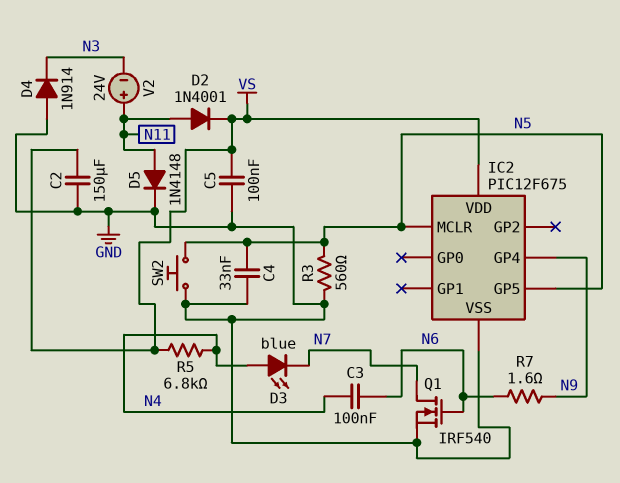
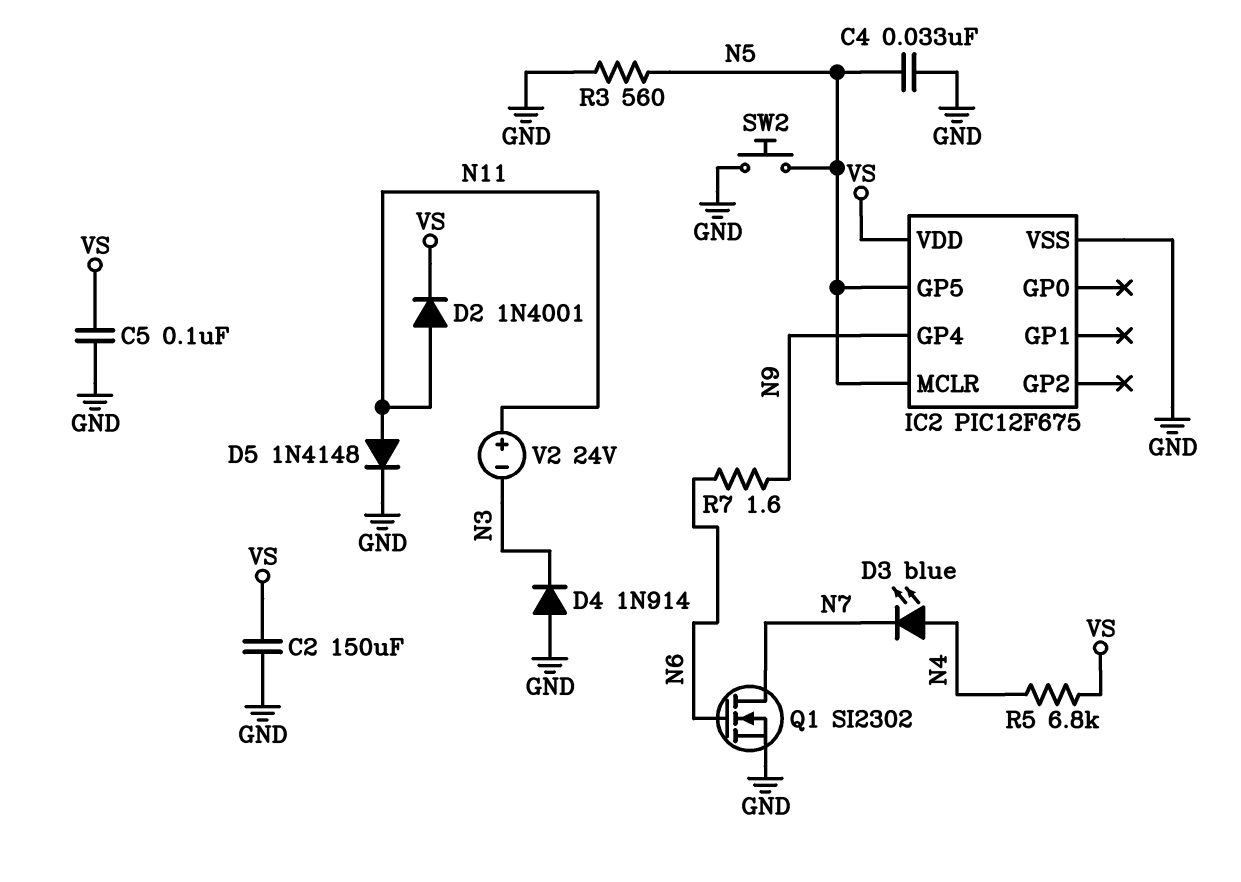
C3: 100nF (N4, N6) -> none
Q1: NMOS IRF540 (G N6, D N7, S GND) -> NMOS SI2302 (G N6, D N7, S GND)

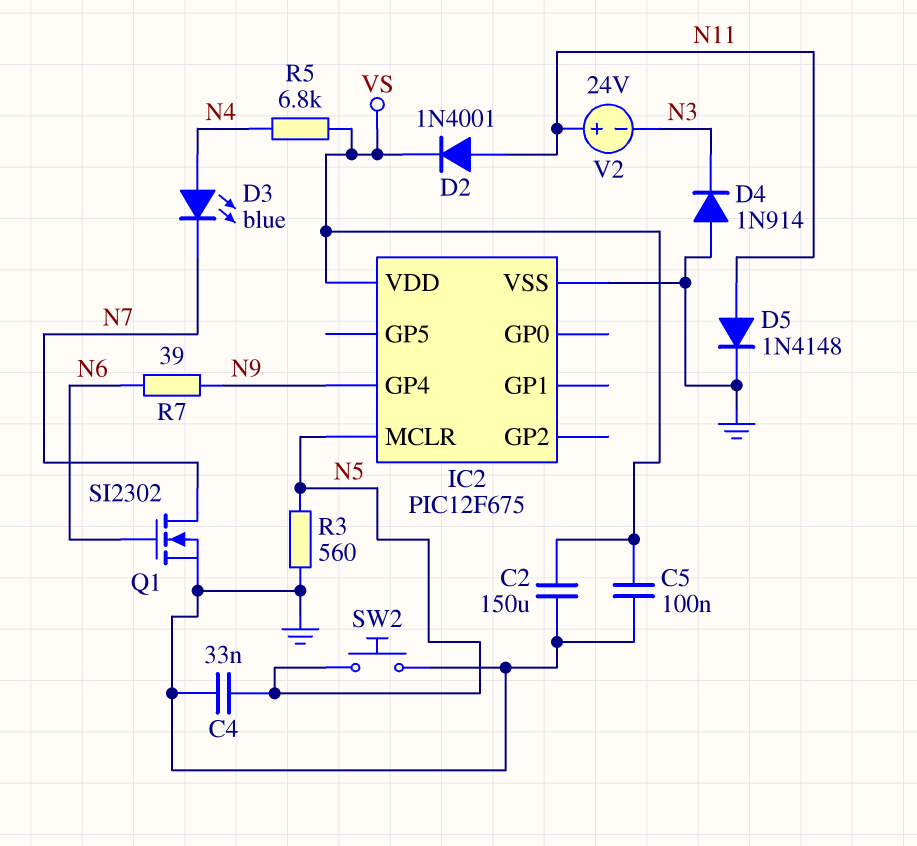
IC2 pin GP5: N5 -> none
R7: 1.6 (N6, N9) -> 39 (N6, N9)

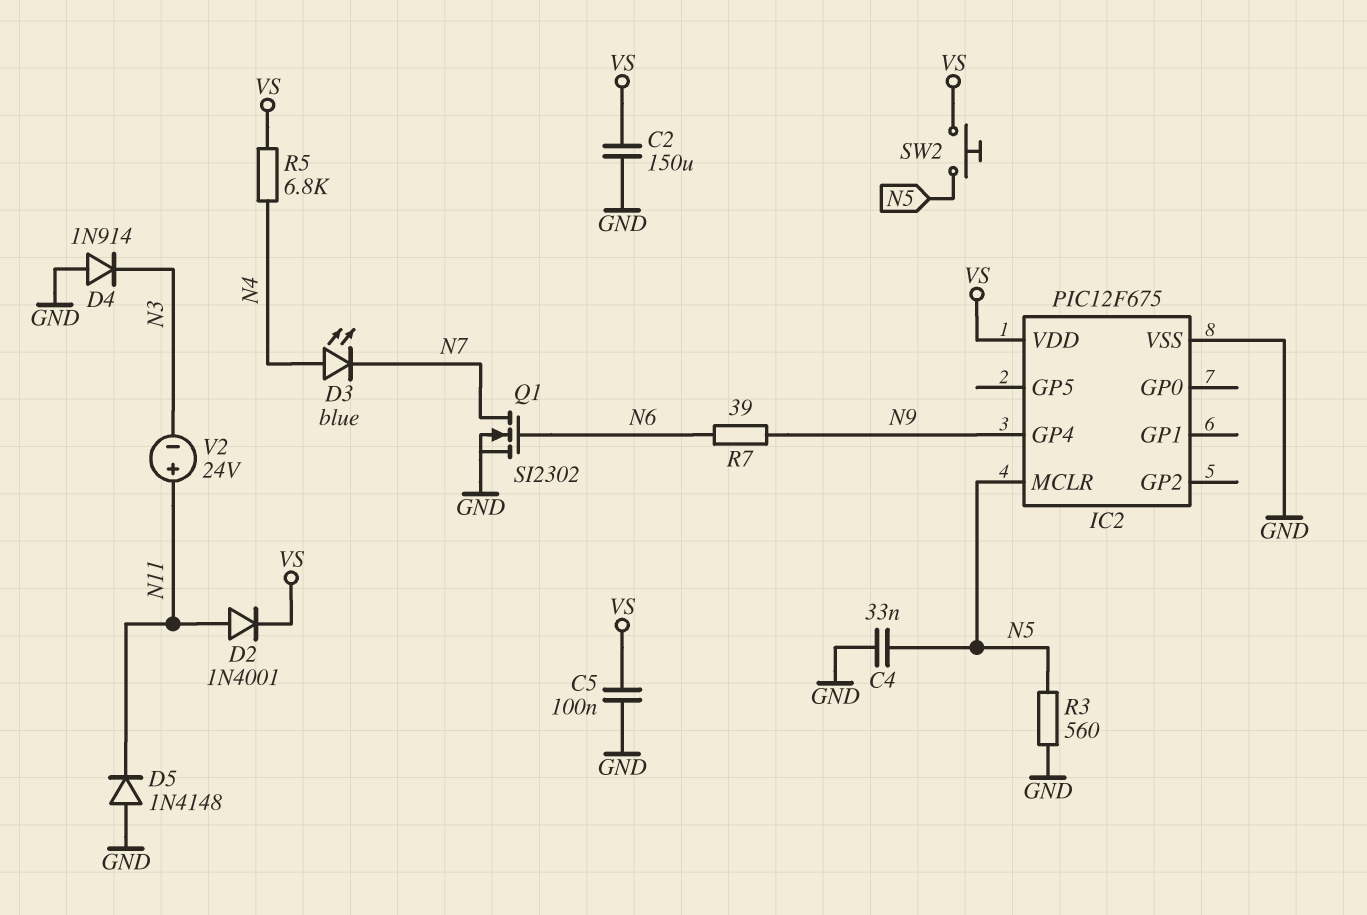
D5: diode 1N4148 (A N11, K GND) -> diode 1N4148 (A GND, K N11)
SW2: button (GND, N5) -> button (N5, VS)

